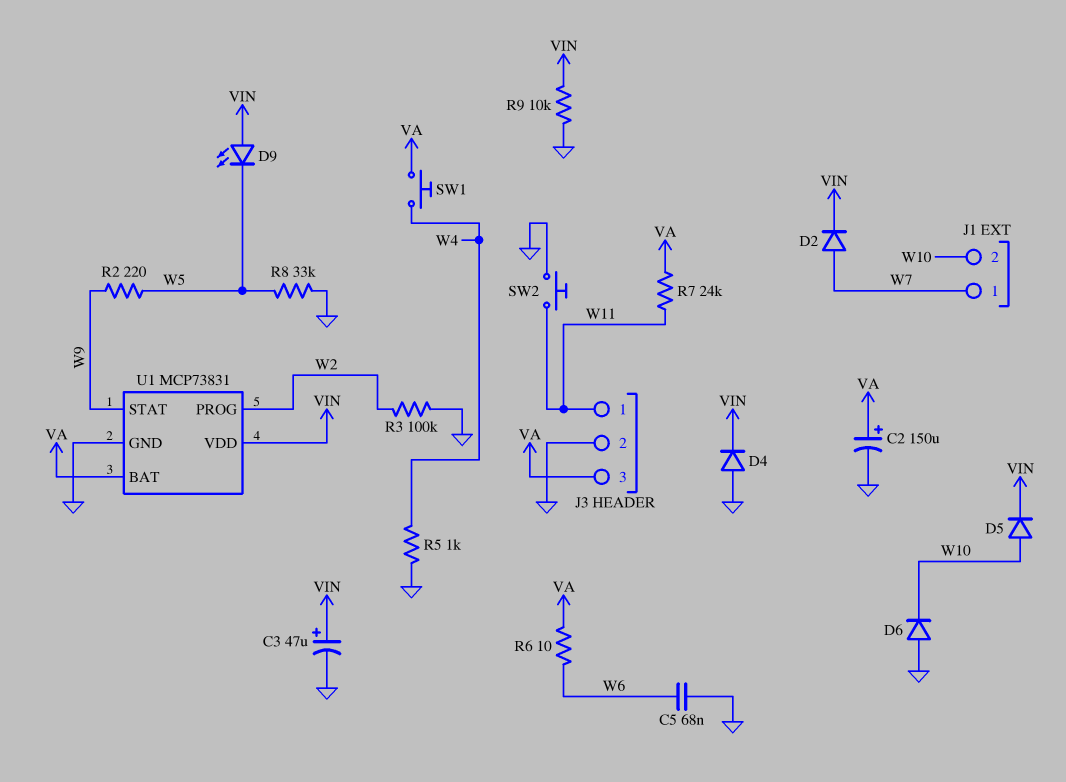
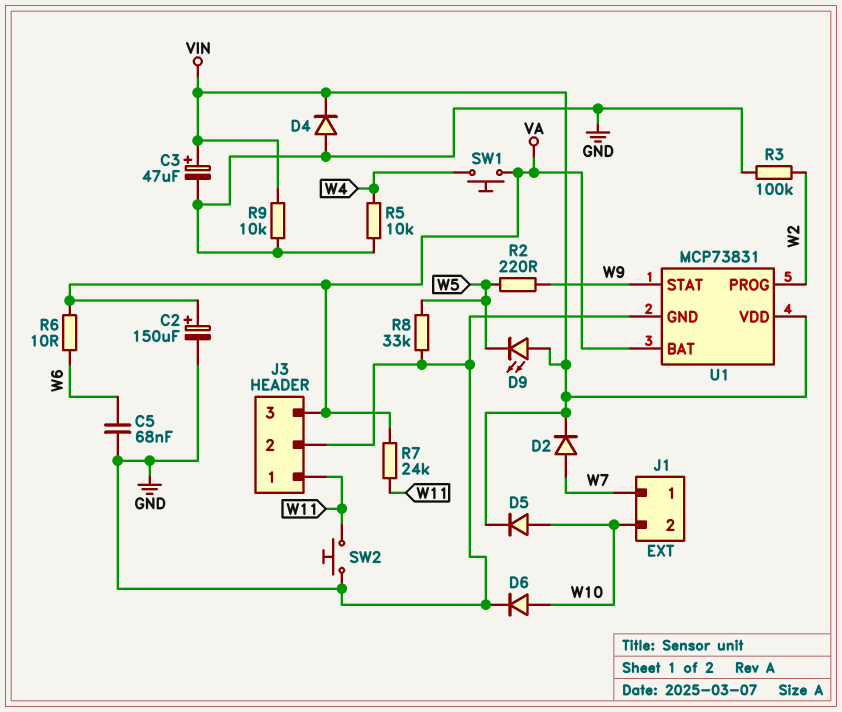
D6: diode (A GND, K W10) -> diode (A W10, K GND)
R5: 1k (GND, W4) -> 10k (GND, W4)

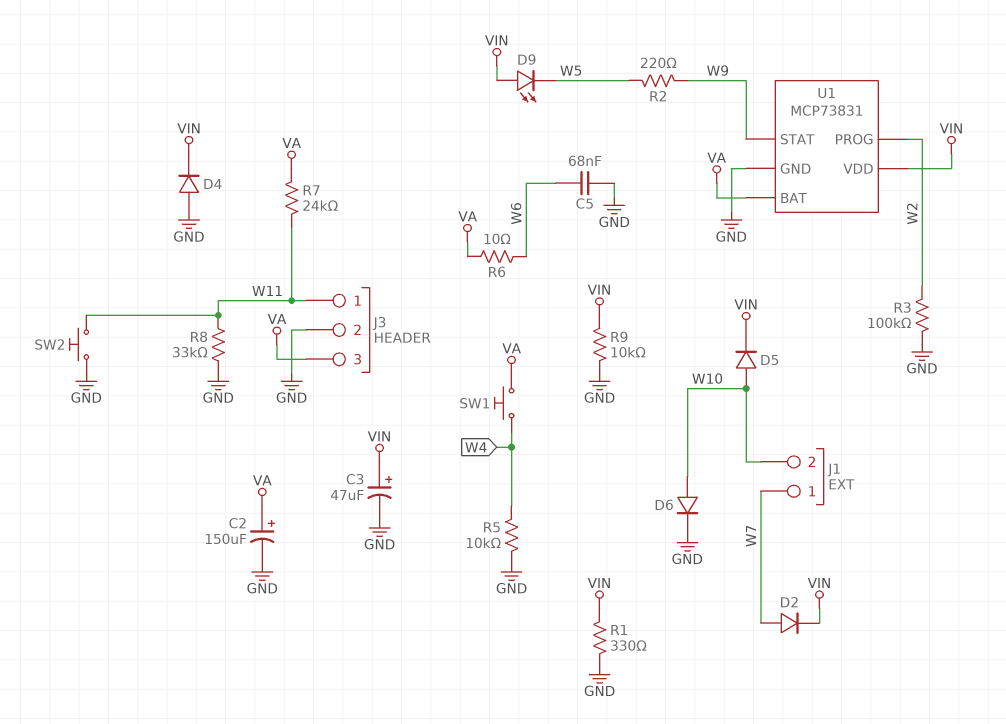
R1: none -> 330 (GND, VIN)
R8: 33k (GND, W5) -> 33k (GND, W11)

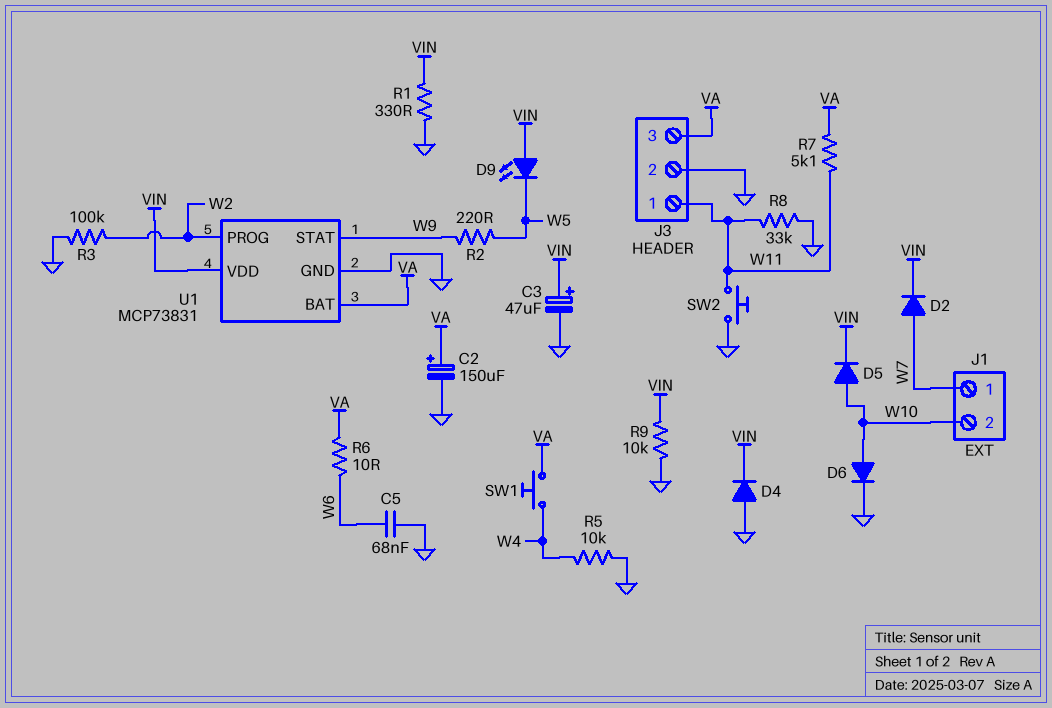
R7: 24k (VA, W11) -> 5.1k (VA, W11)

